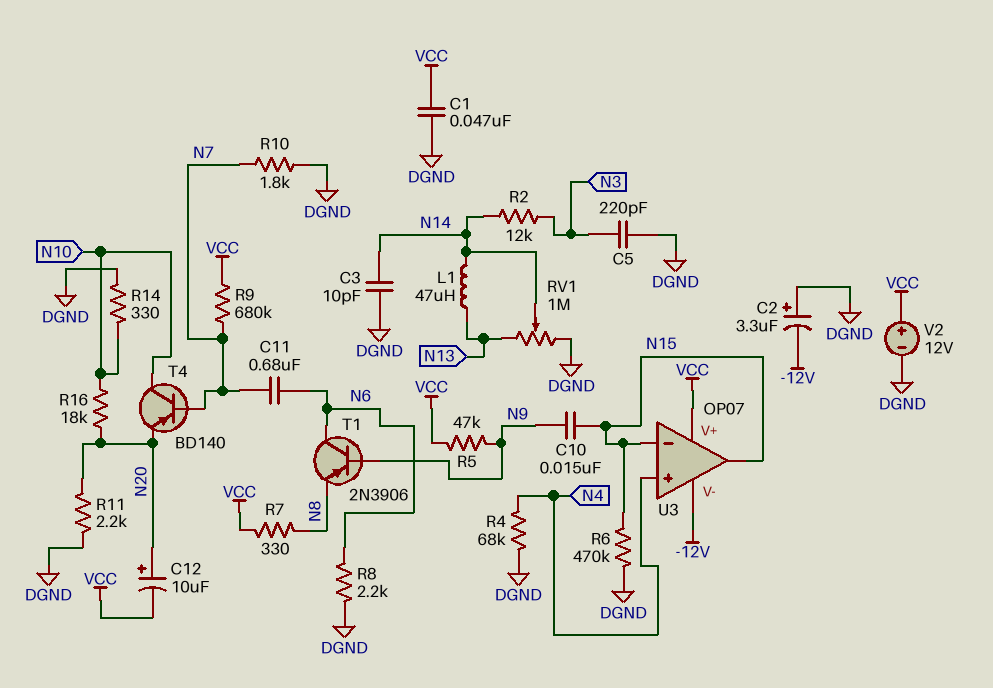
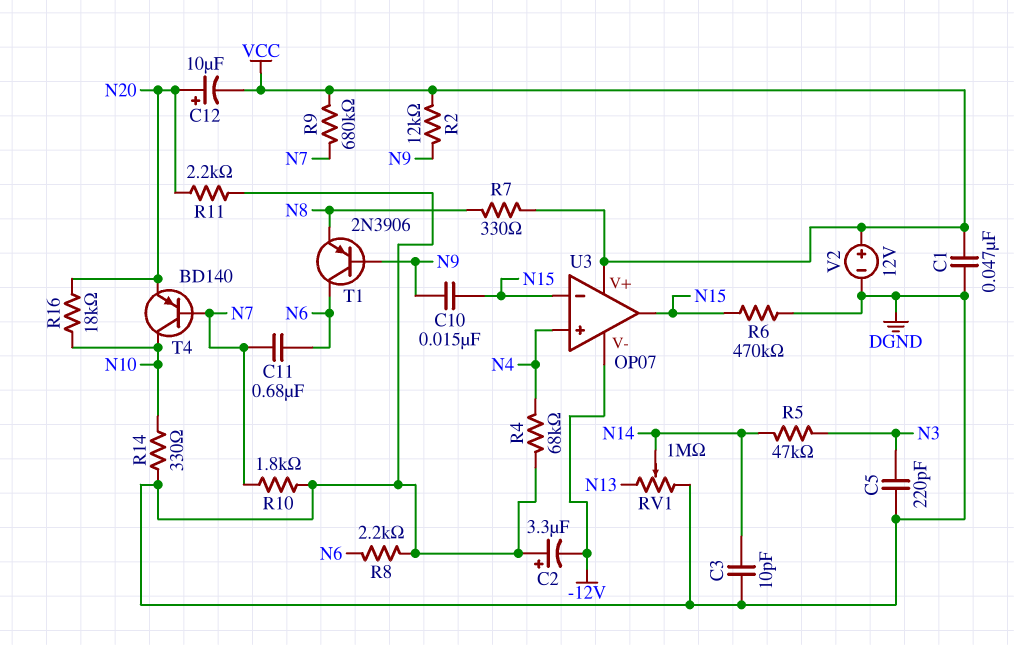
L1: 47uH (N13, N14) -> none
R2: 12k (N3, N14) -> 12k (N9, VCC)
R5: 47k (N9, VCC) -> 47k (N3, N14)

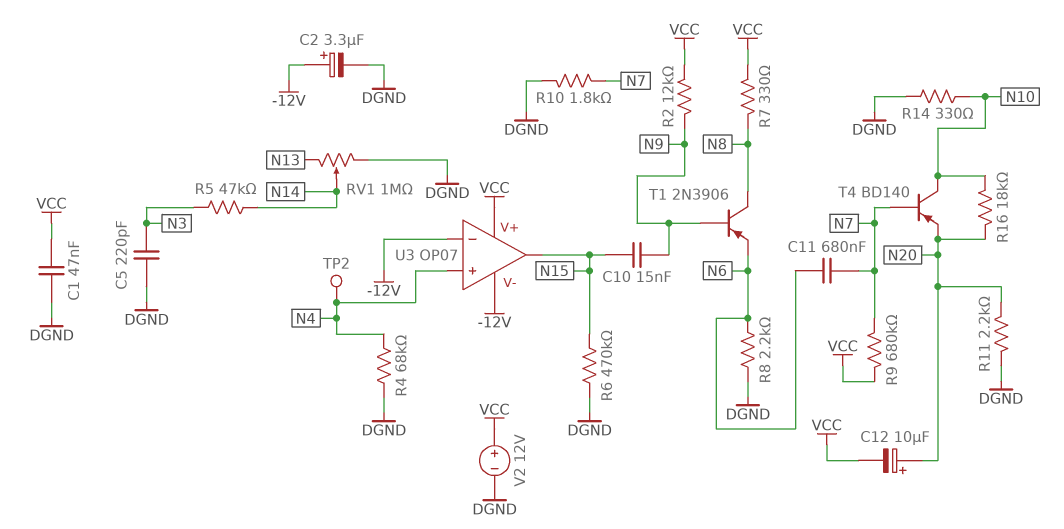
C2: 3.3uF (plus DGND, minus -12V) -> 3.3uF (plus -12V, minus DGND)
C3: 10pF (DGND, N14) -> none
T1: PNP 2N3906 (B N9, C N6, E N8) -> PNP 2N3906 (B N9, C N8, E N6)
TP2: none -> test point (N4)
U3 pin in-: N15 -> -12V

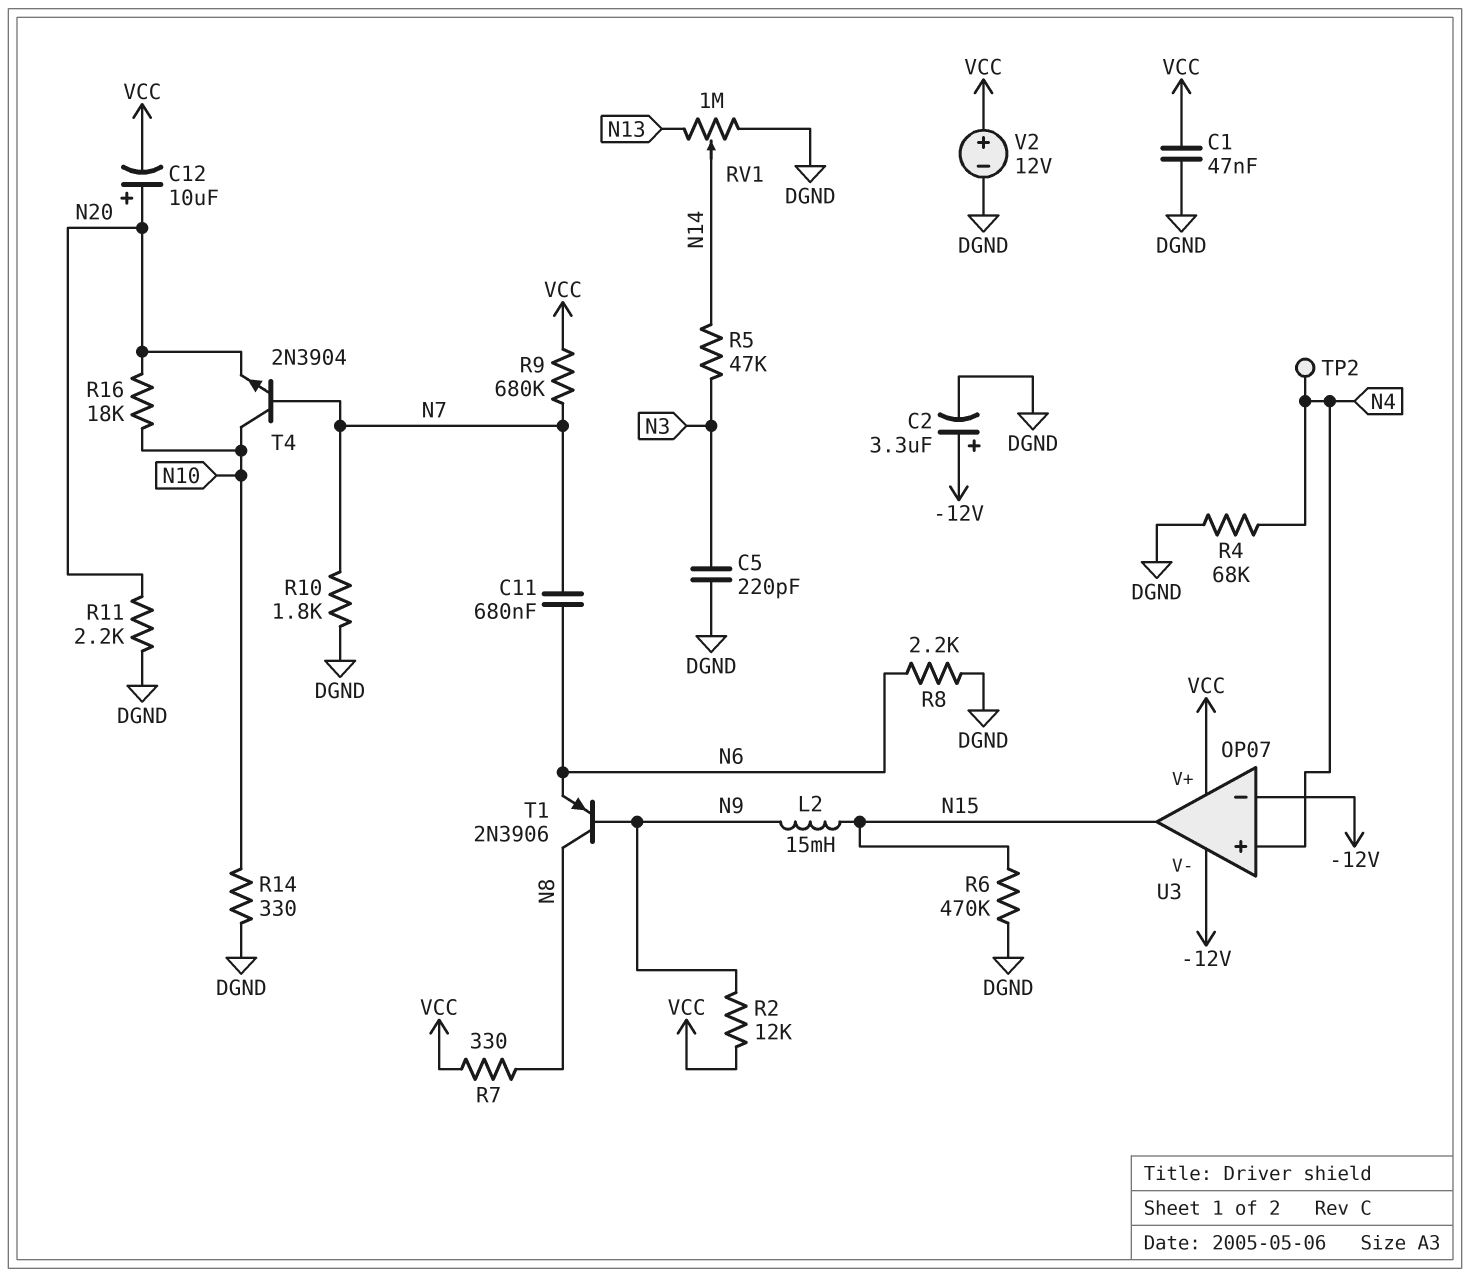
C10: 15nF (N9, N15) -> none
L2: none -> 15mH (N9, N15)
T4: PNP BD140 (B N7, C N10, E N20) -> NPN 2N3904 (B N7, C N10, E N20)

